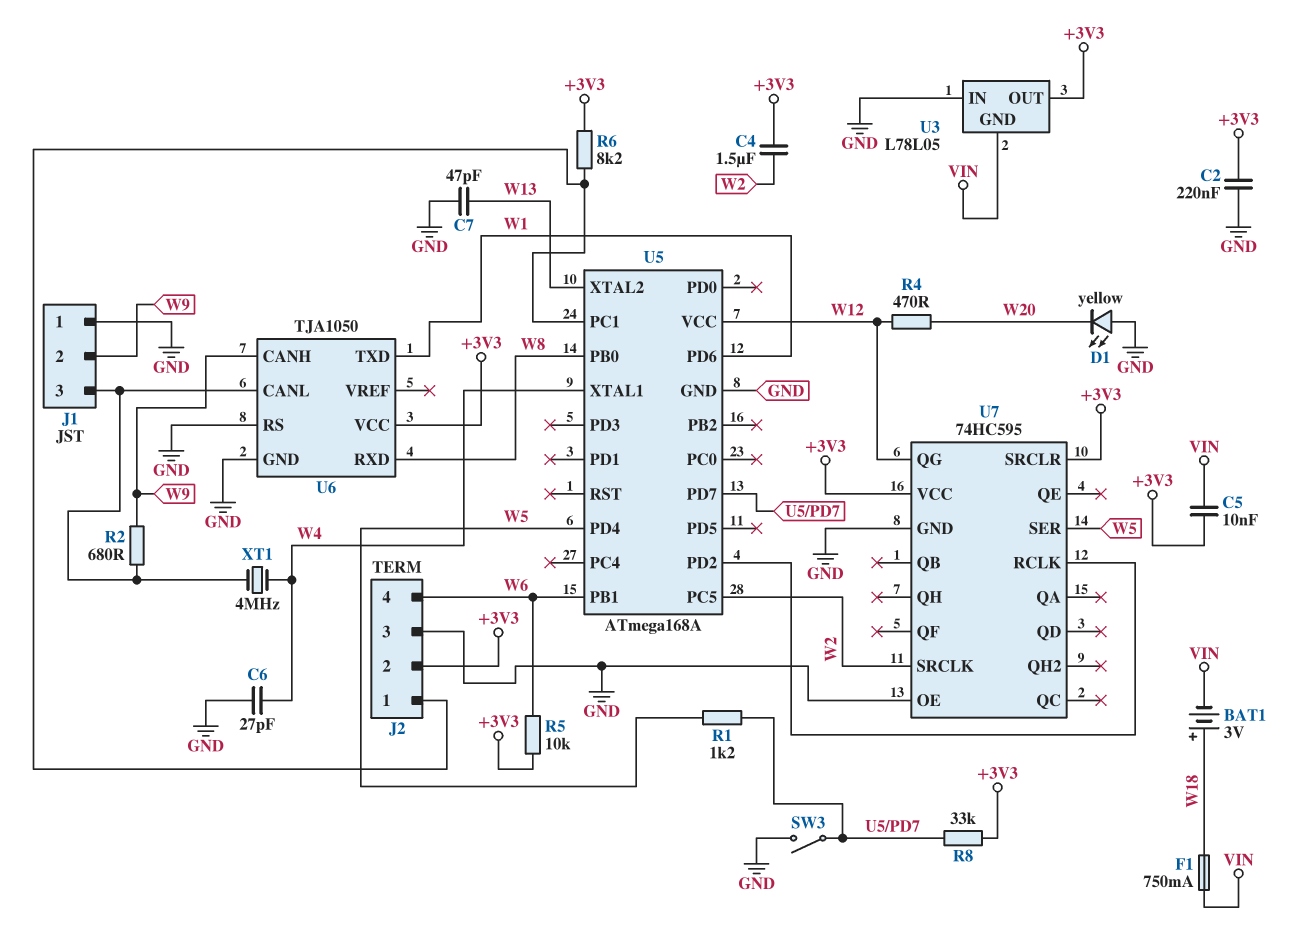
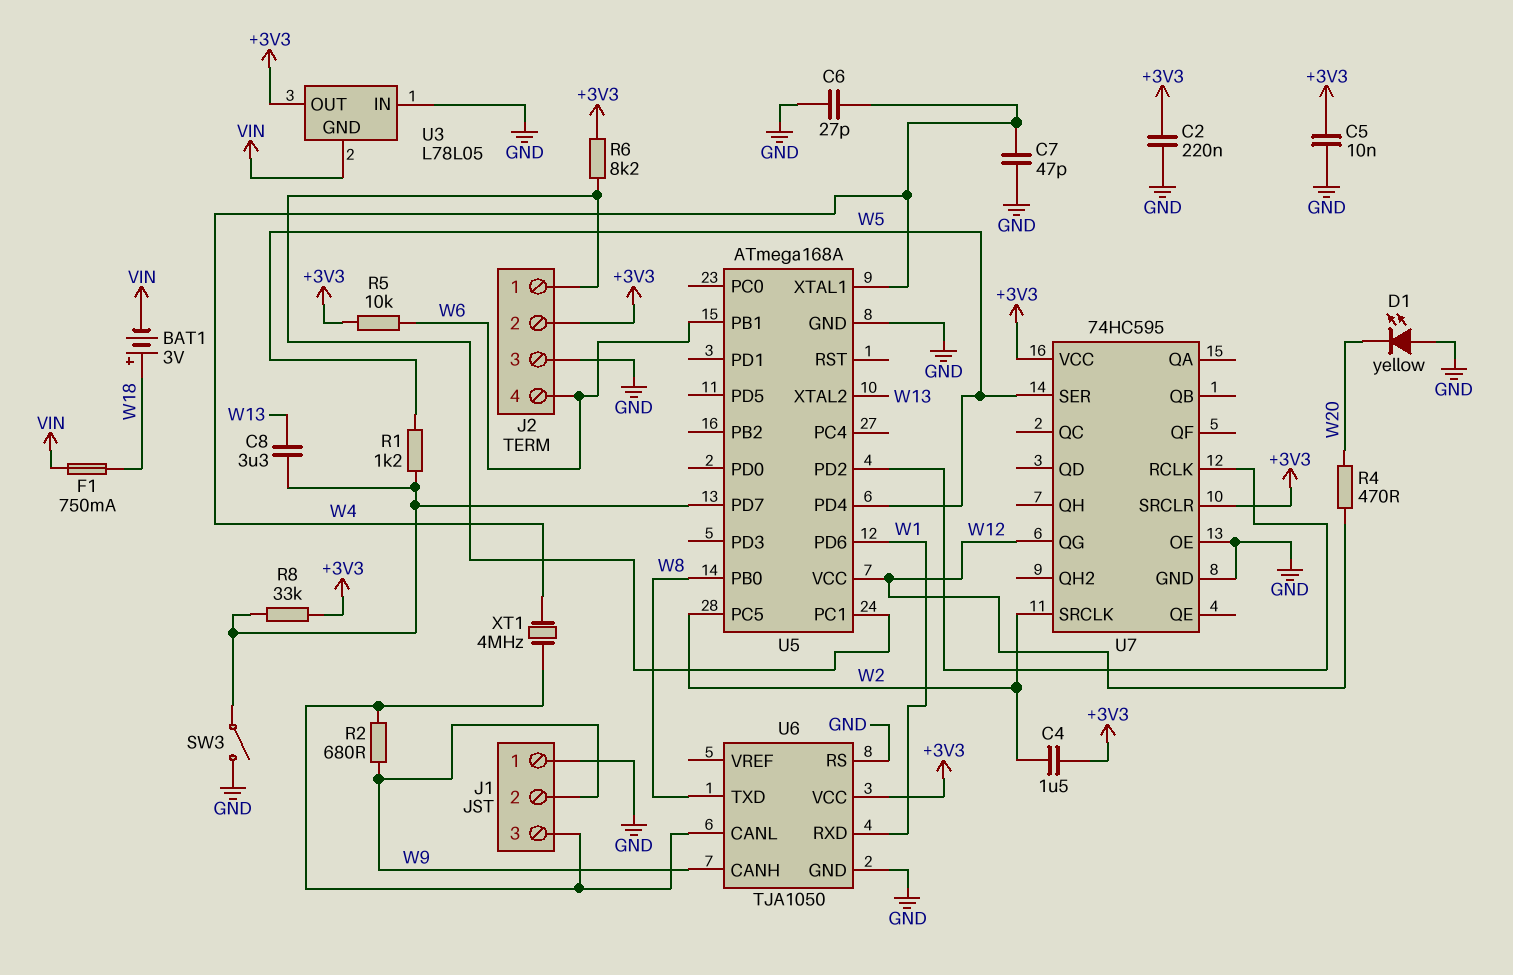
C5: 10nF (+3V3, VIN) -> 10nF (+3V3, GND)
C7: 47pF (GND, W13) -> 47pF (GND, W4)
C8: none -> 3.3uF (U5/PD7, W13)
U6 pin RXD: W8 -> W1
U6 pin TXD: W1 -> W8

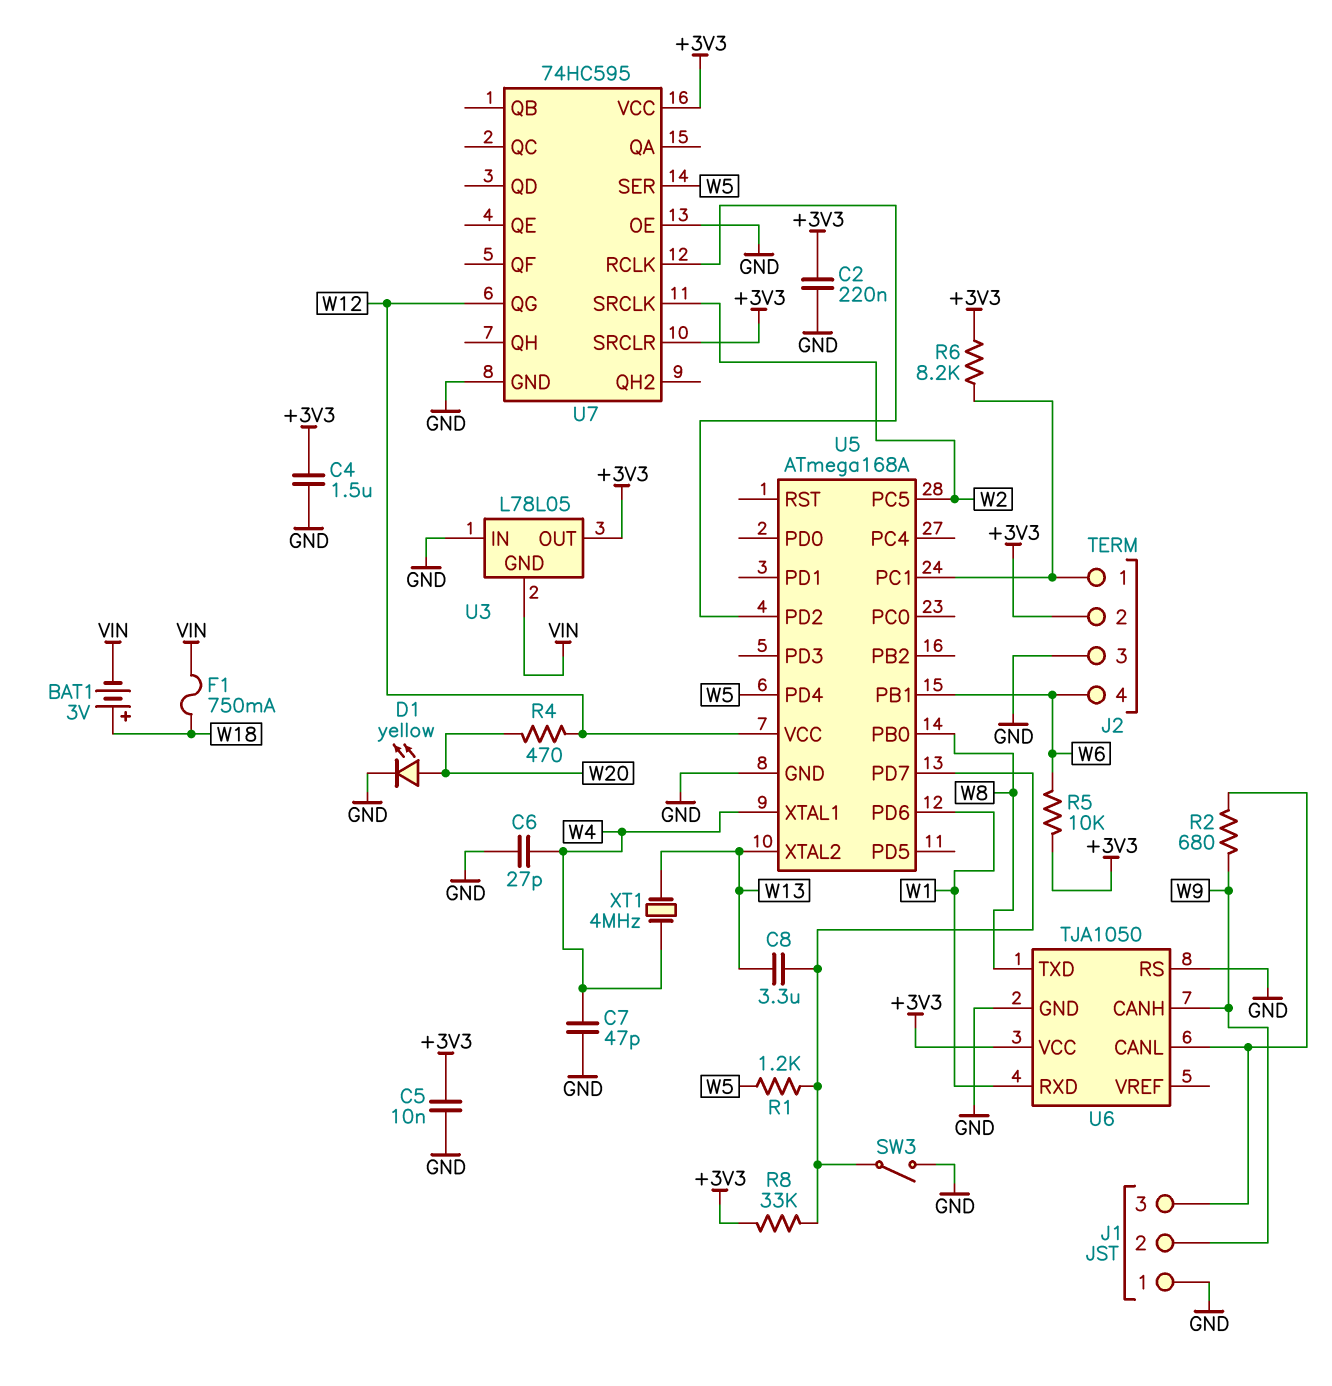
C4: 1.5uF (+3V3, W2) -> 1.5uF (+3V3, GND)
D1: LED yellow (A GND, K W20) -> LED yellow (A W20, K GND)
XT1: 4MHz (J1/3, W4) -> 4MHz (W4, W13)

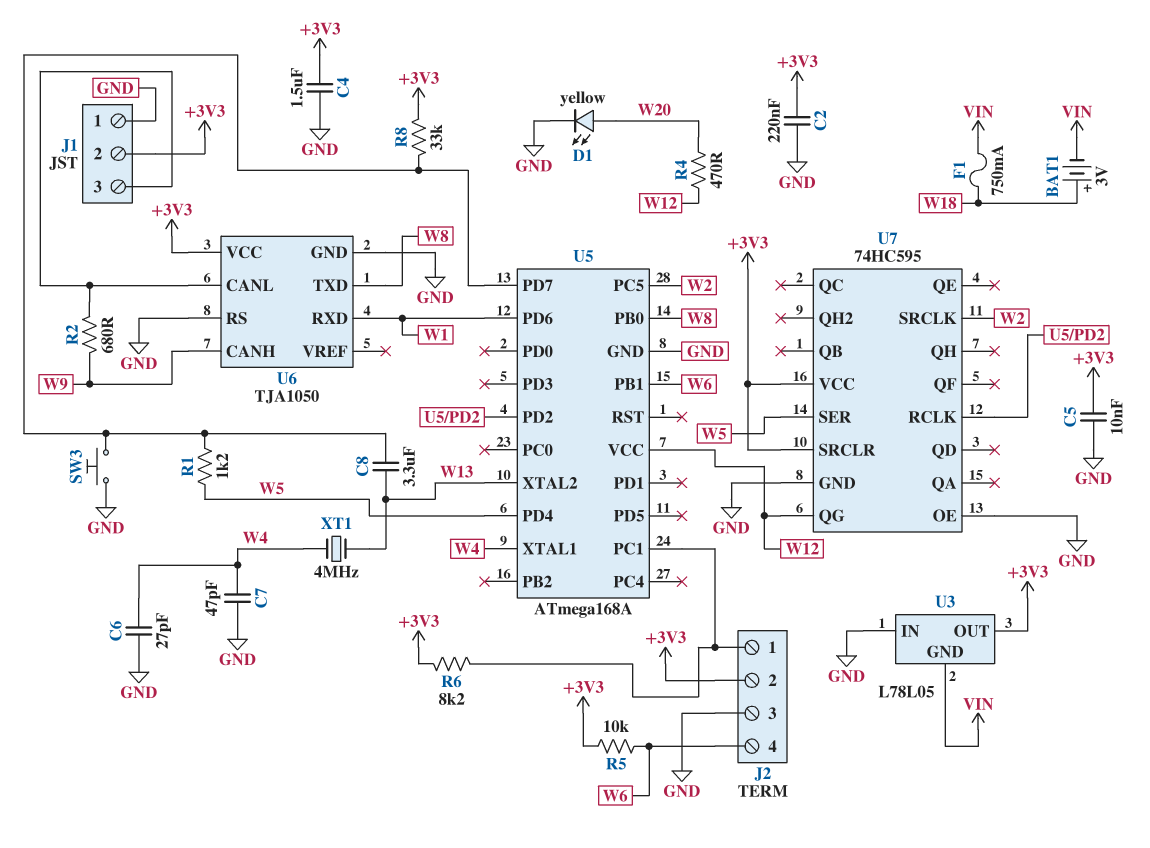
J1 pin 2: W9 -> +3V3
SW3: switch (GND, U5/PD7) -> button (GND, U5/PD7)

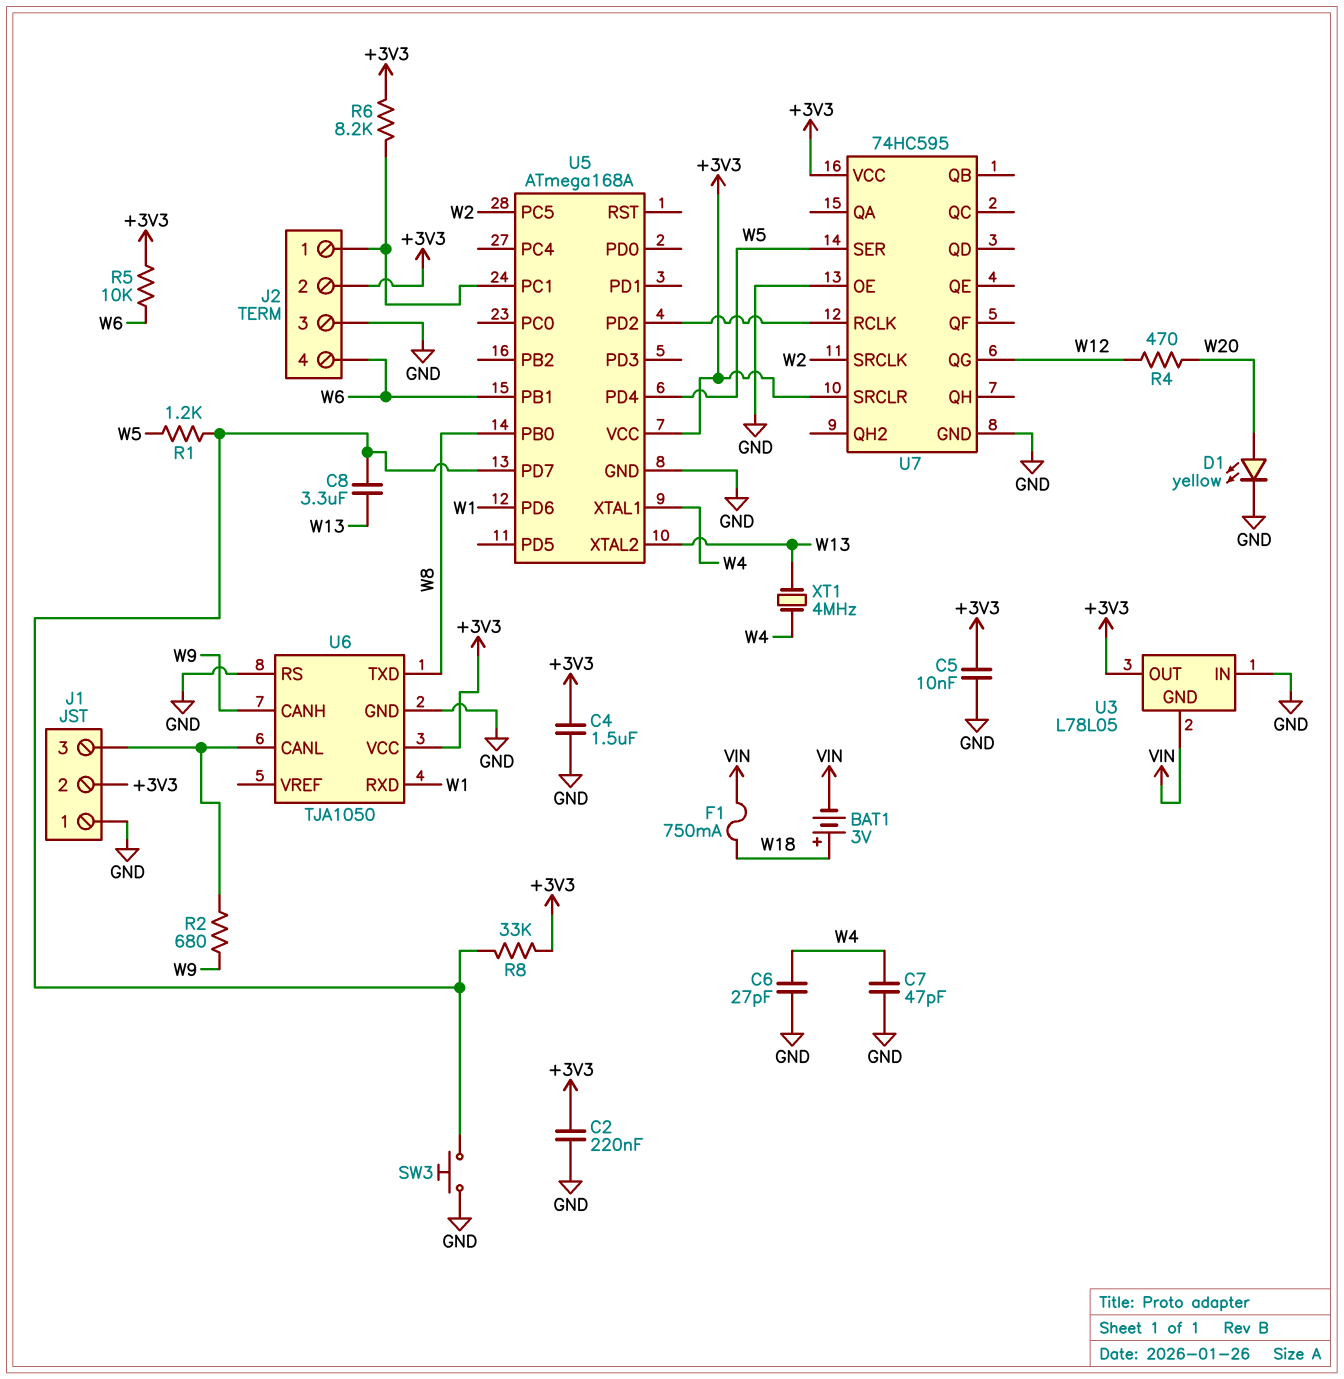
U5 pin VCC: W12 -> +3V3

